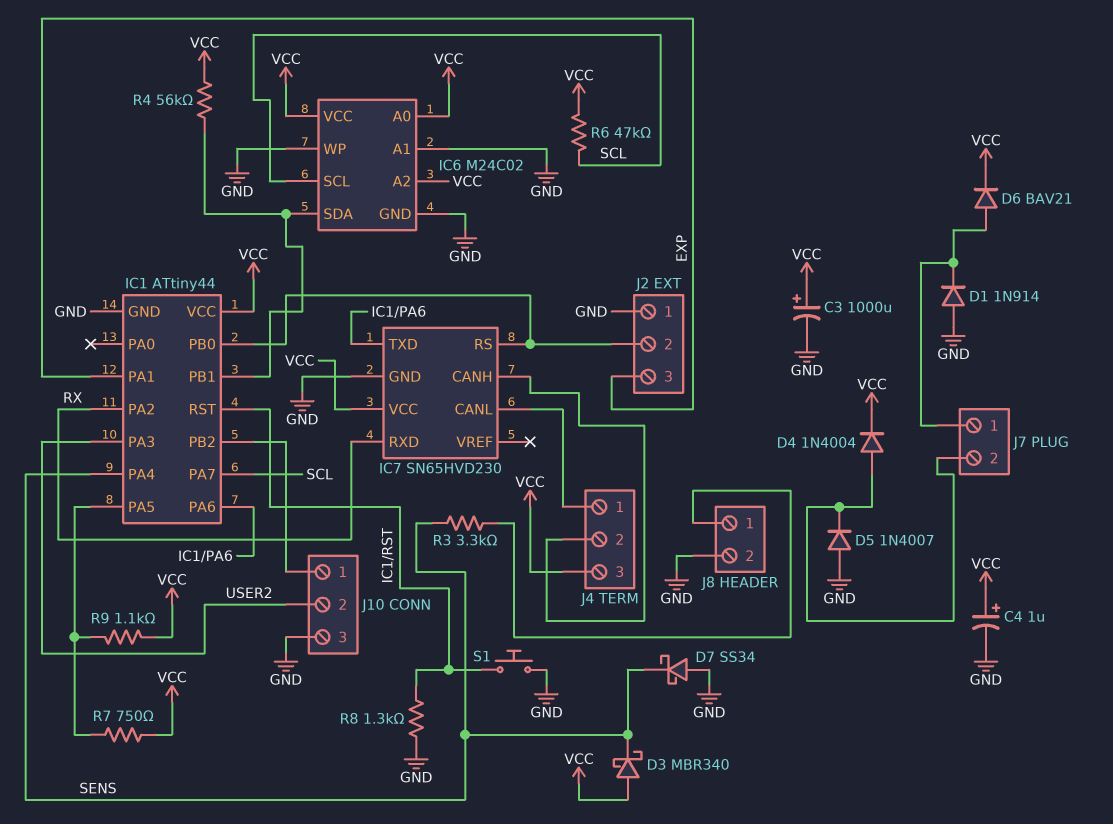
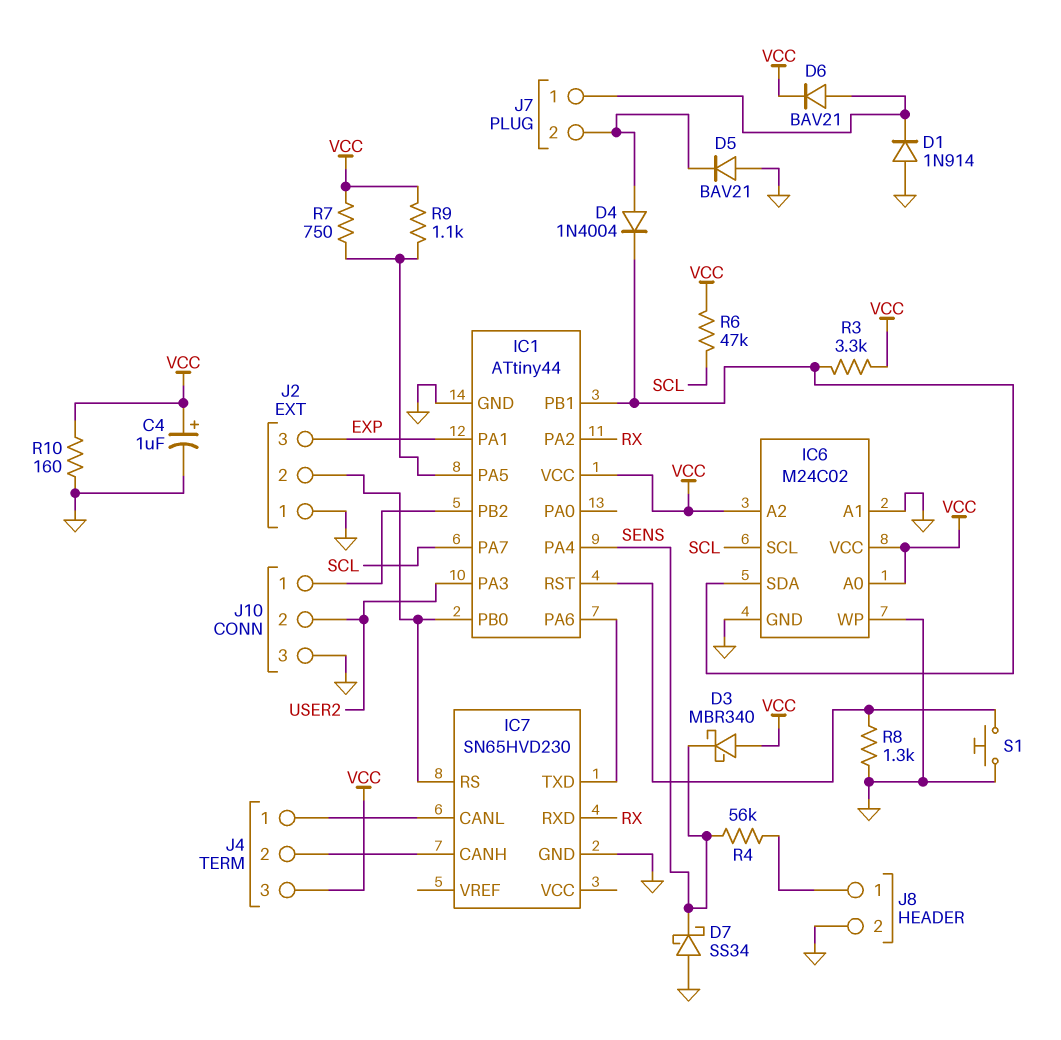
C3: 1000uF (plus VCC, minus GND) -> none
D4: diode 1N4004 (A J7/2, K VCC) -> diode 1N4004 (A J7/2, K IC1/PB1)
D5: diode 1N4007 (A GND, K J7/2) -> diode BAV21 (A GND, K J7/2)
IC7 pin VCC: VCC -> none
R3: 3.3k (J8/1, SENS) -> 3.3k (IC1/PB1, VCC)
R4: 56k (IC1/PB1, VCC) -> 56k (J8/1, SENS)
R10: none -> 160 (GND, VCC)

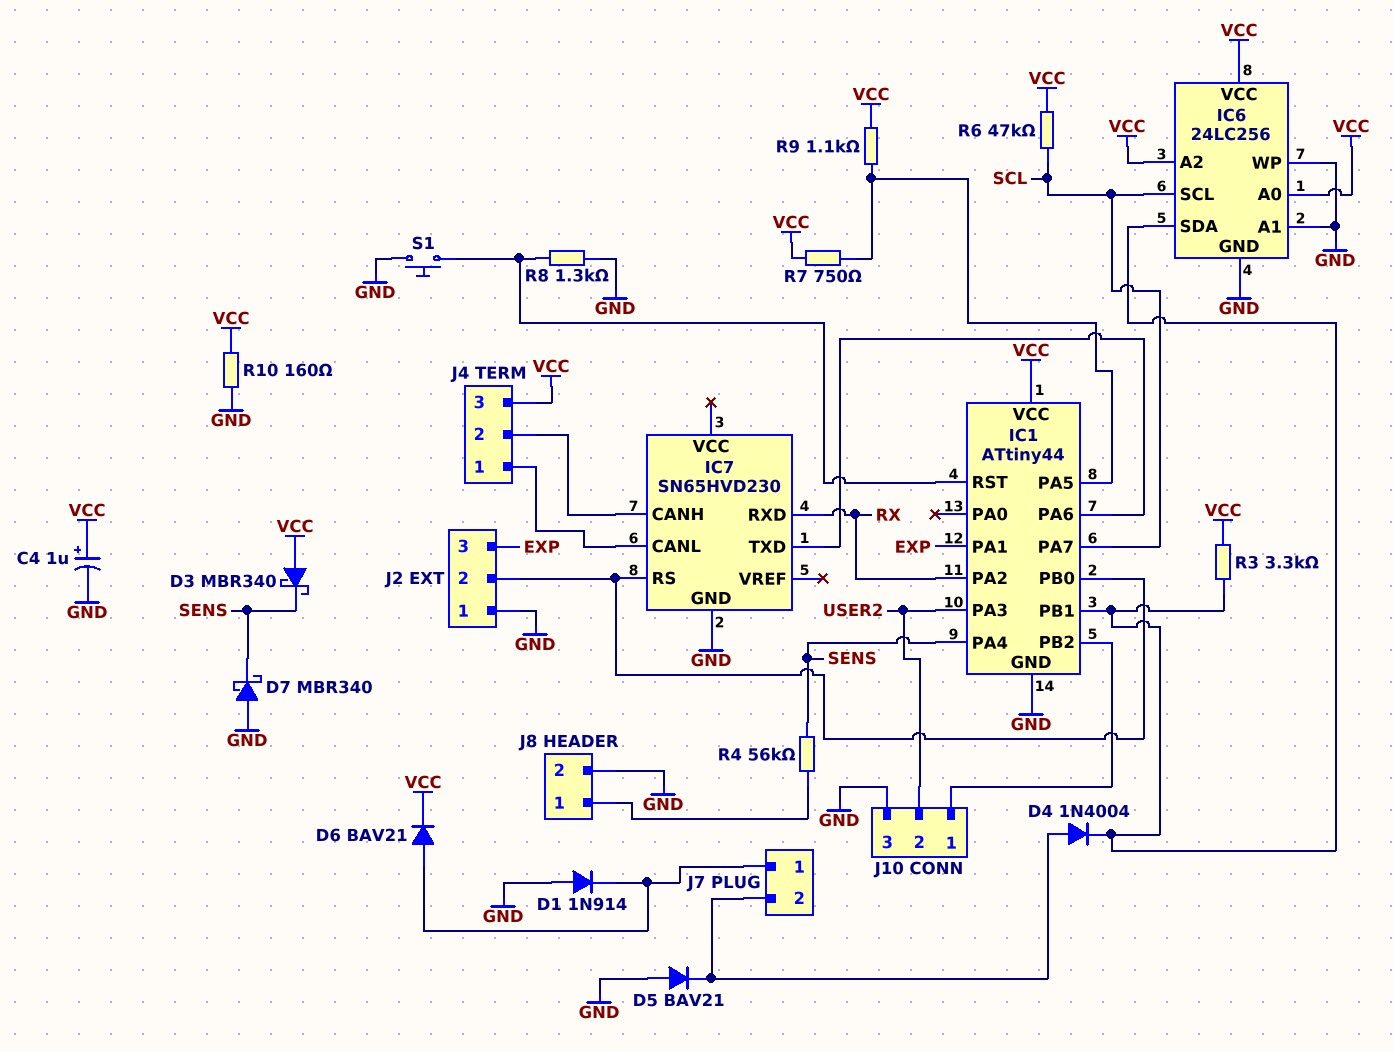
D7: schottky SS34 (A GND, K SENS) -> schottky MBR340 (A GND, K SENS)
IC6: M24C02 -> 24LC256

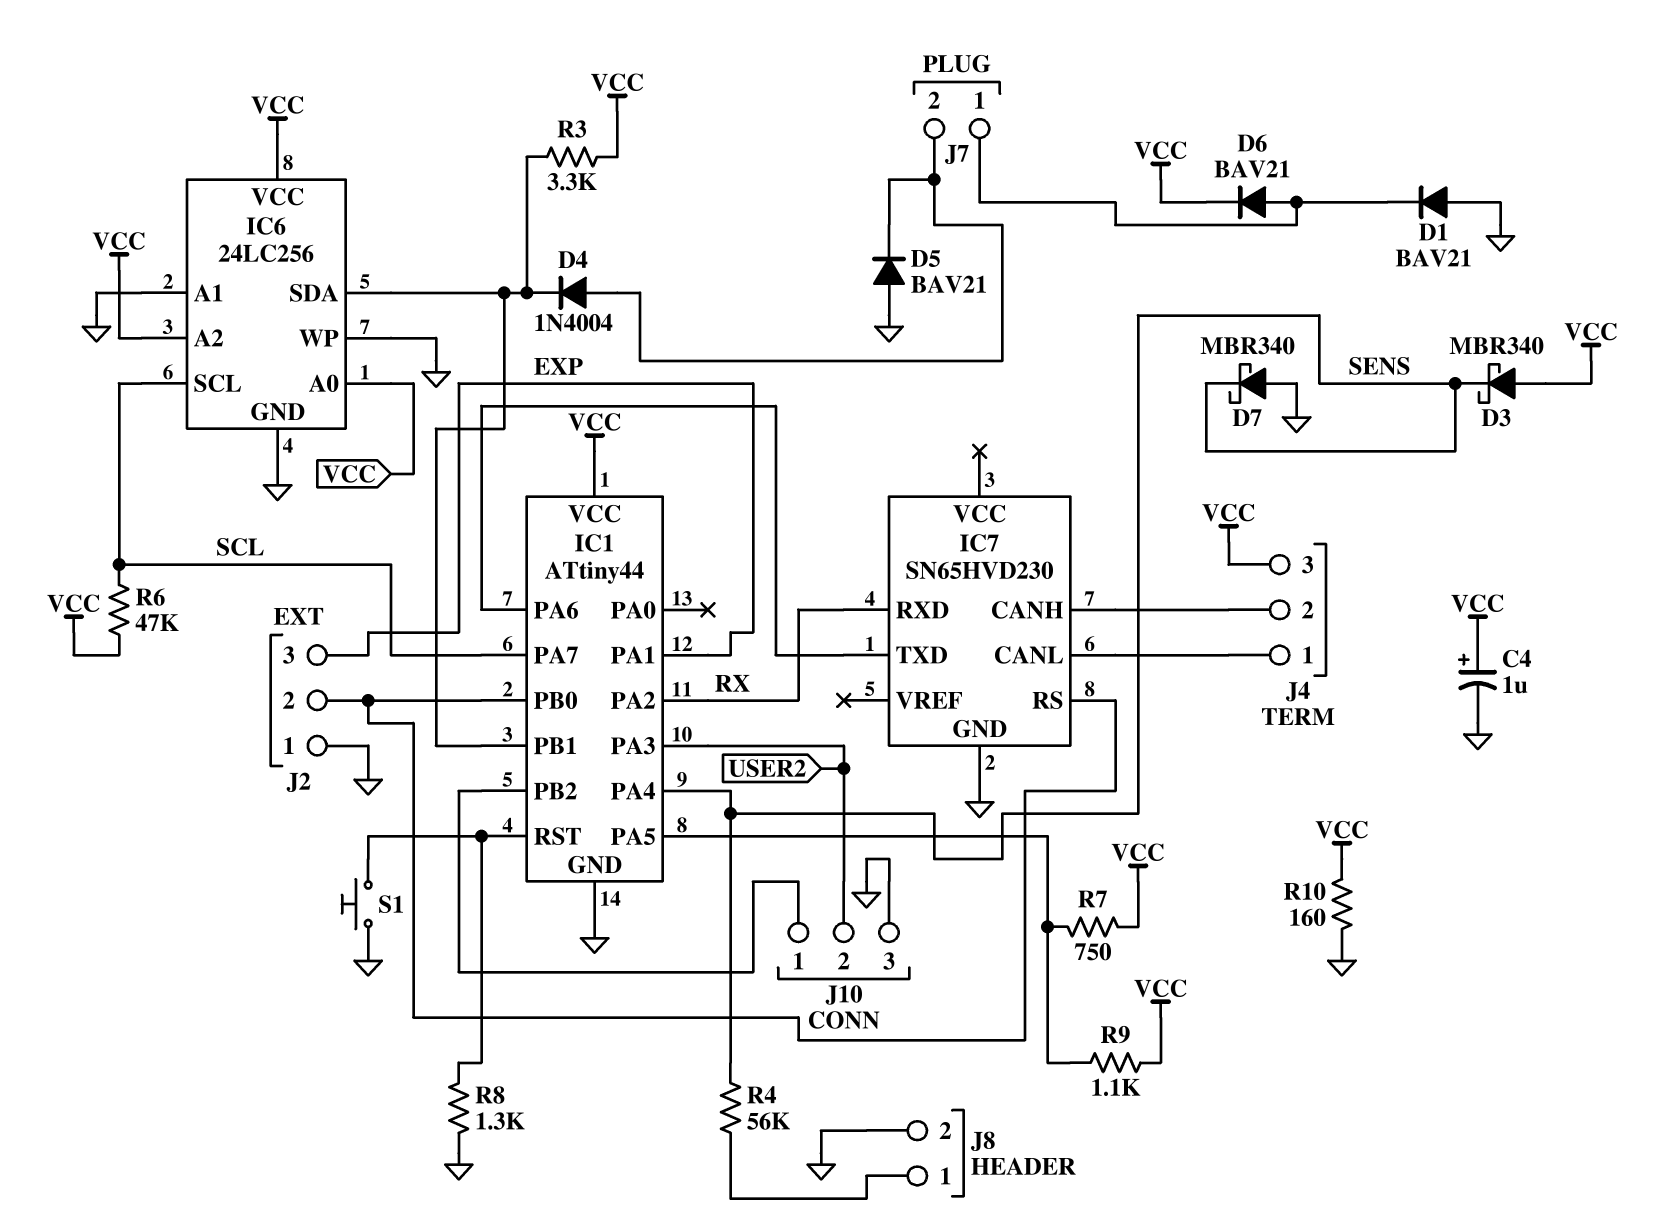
D1: diode 1N914 (A GND, K J7/1) -> diode BAV21 (A GND, K J7/1)

